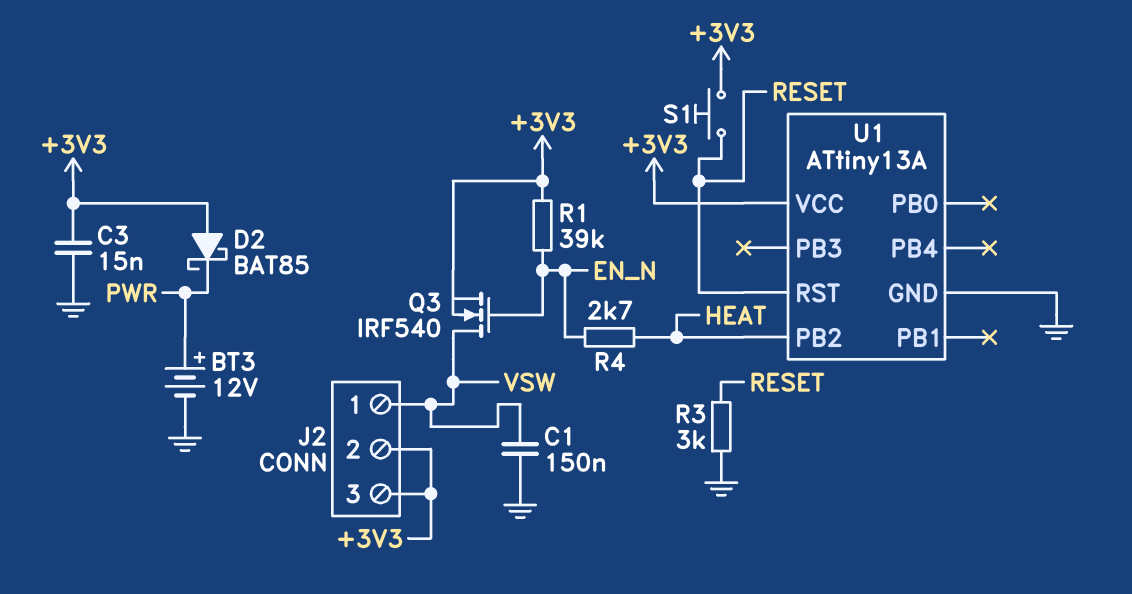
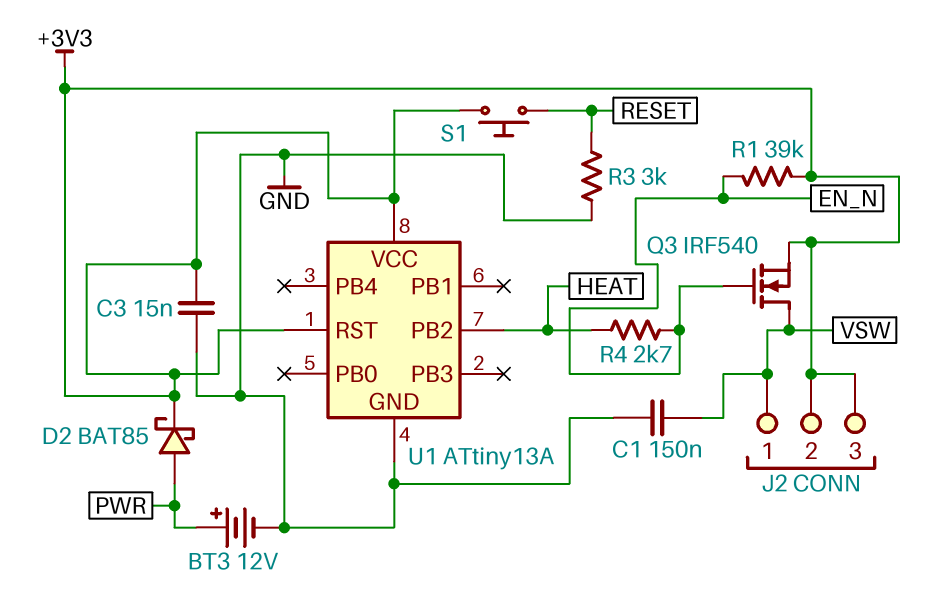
D2: schottky BAT85 (A +3V3, K PWR) -> schottky BAT85 (A PWR, K +3V3)
U1 pin RST: RESET -> +3V3

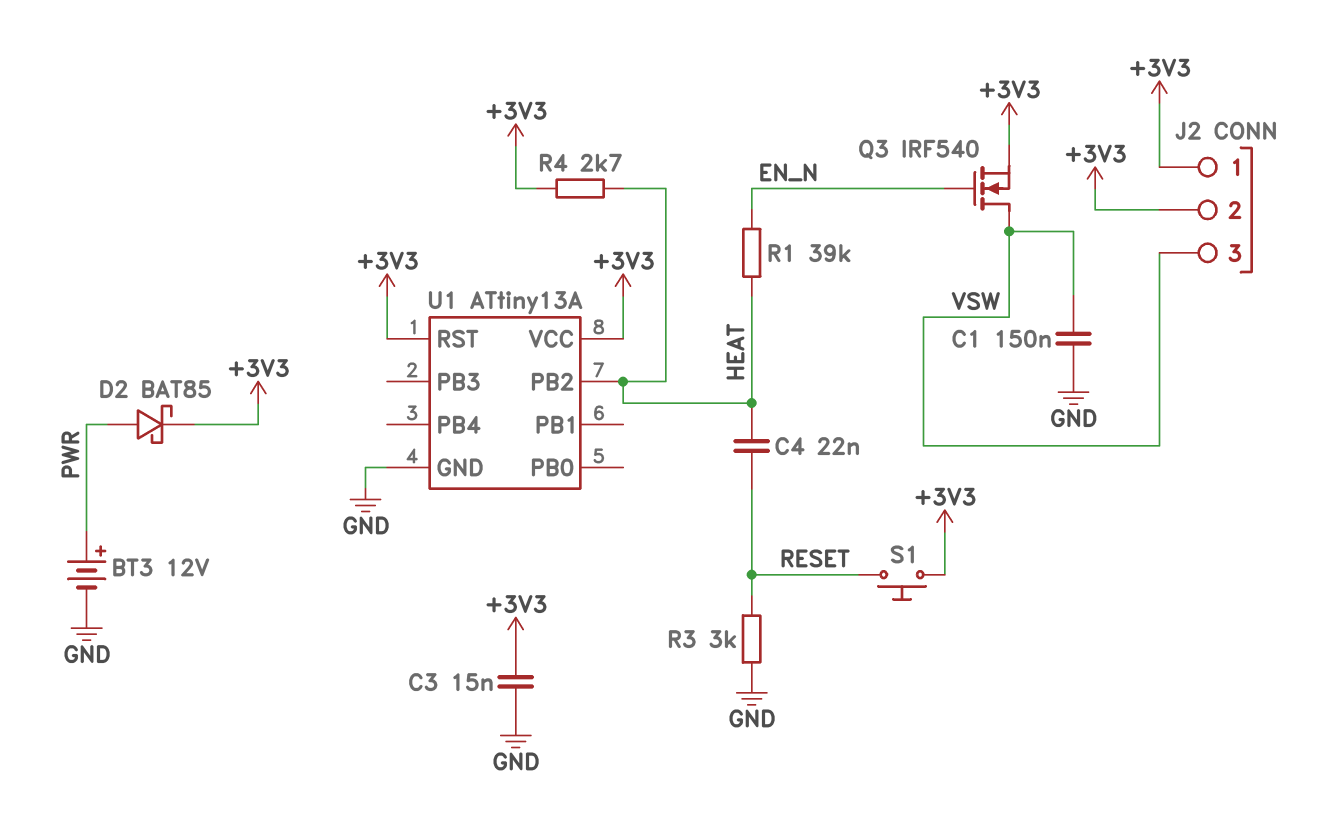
C4: none -> 22nF (HEAT, RESET)
J2 pin 1: VSW -> +3V3
J2 pin 3: +3V3 -> VSW
R1: 39k (+3V3, EN_N) -> 39k (EN_N, HEAT)
R4: 2.7k (EN_N, HEAT) -> 2.7k (+3V3, HEAT)

